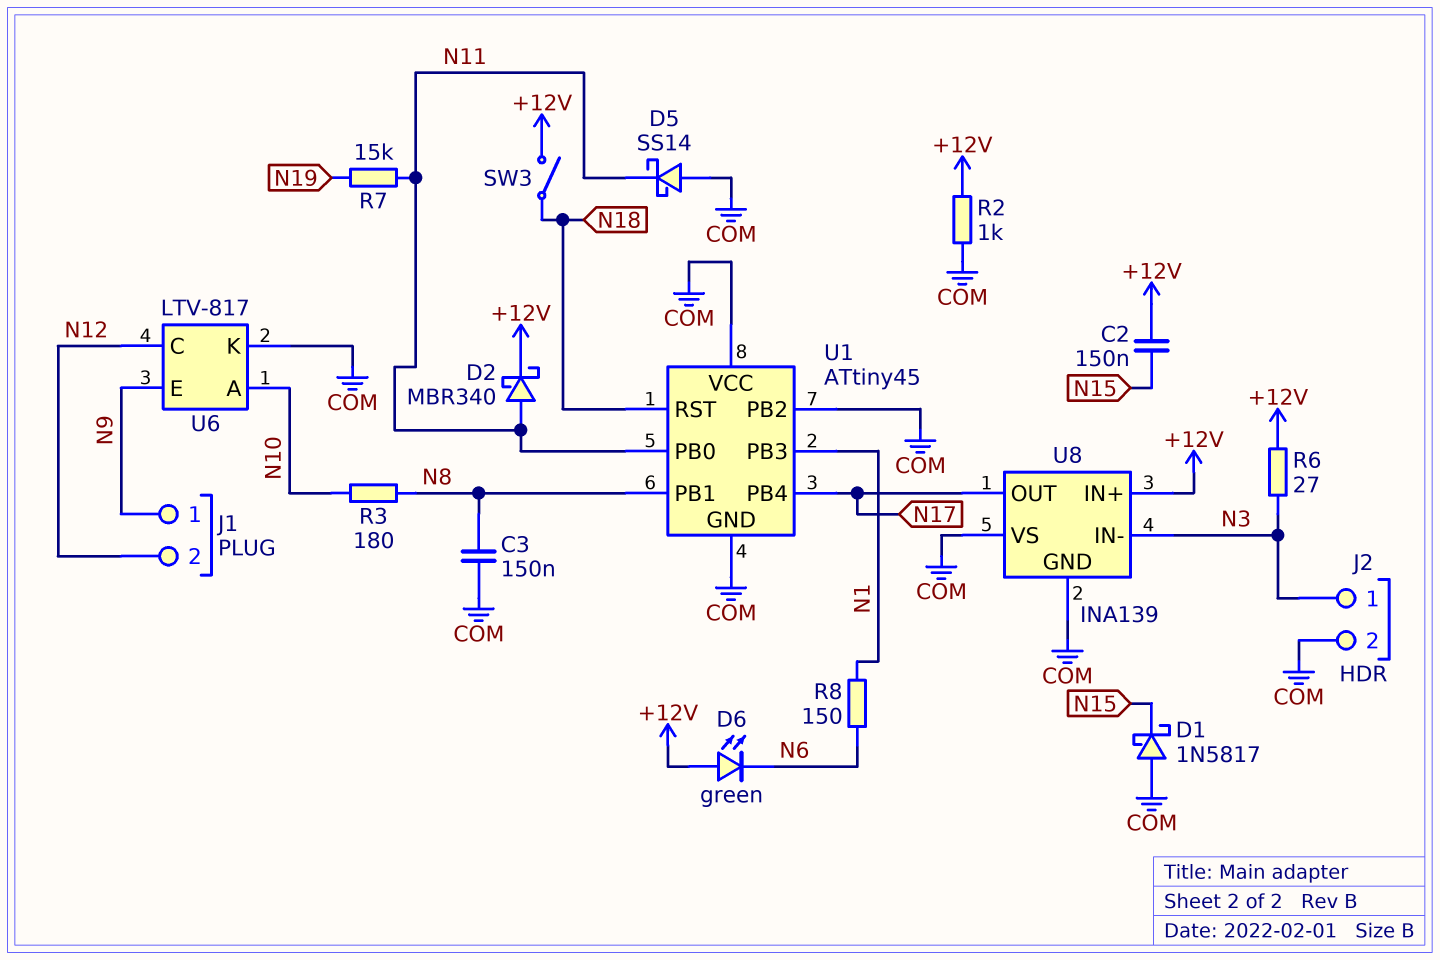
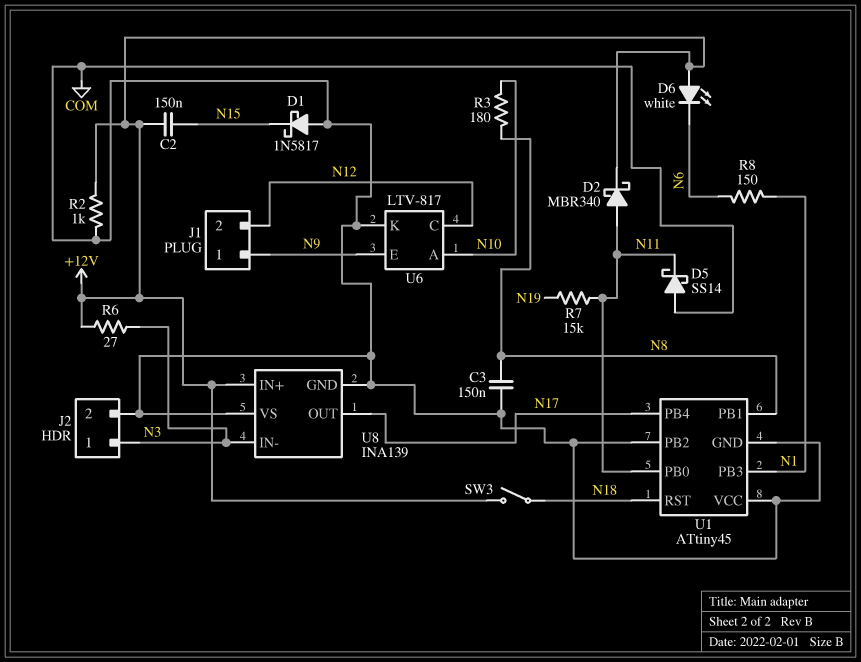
D6: LED green (A +12V, K N6) -> LED white (A +12V, K N6)

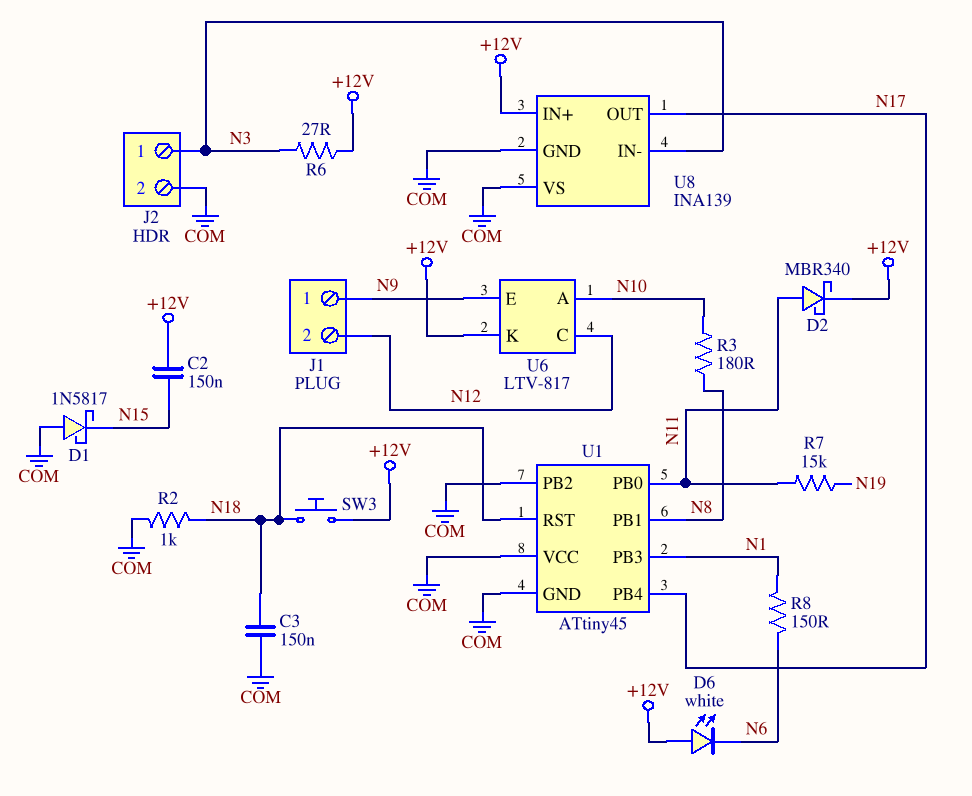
C3: 150nF (COM, N8) -> 150nF (COM, N18)
D5: schottky SS14 (A COM, K N11) -> none
R2: 1k (+12V, COM) -> 1k (COM, N18)
SW3: switch (+12V, N18) -> button (+12V, N18)
U6 pin K: COM -> +12V

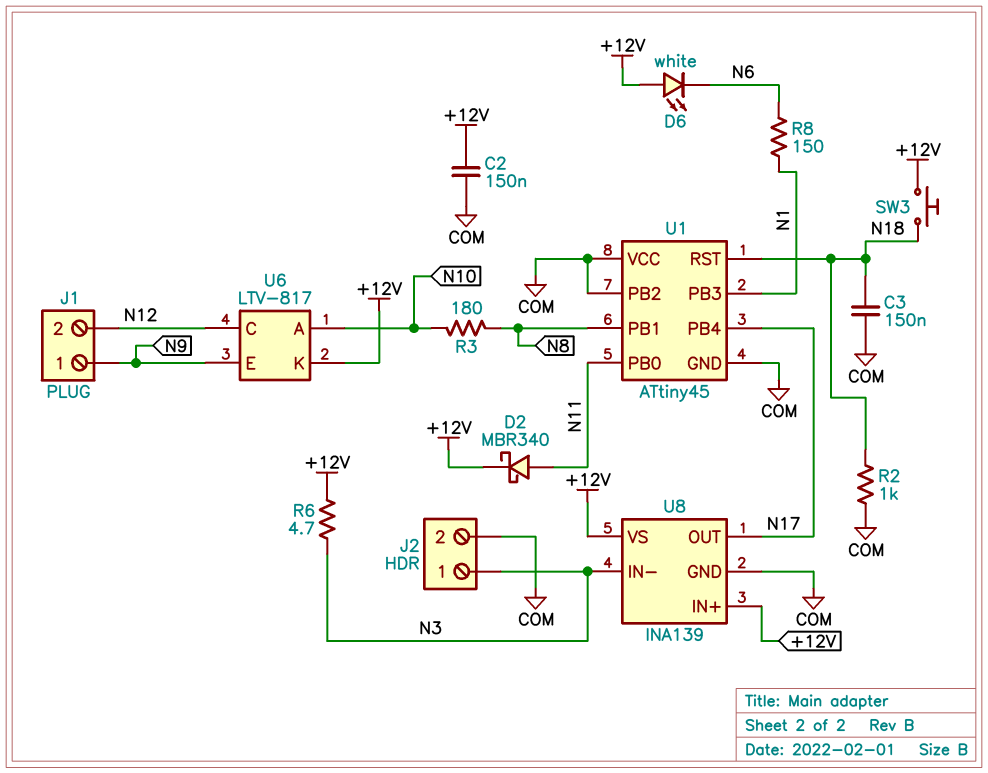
C2: 150nF (+12V, N15) -> 150nF (+12V, COM)
D1: schottky 1N5817 (A COM, K N15) -> none
R6: 27 (+12V, N3) -> 4.7 (+12V, N3)
R7: 15k (N11, N19) -> none
U8 pin VS: COM -> +12V

